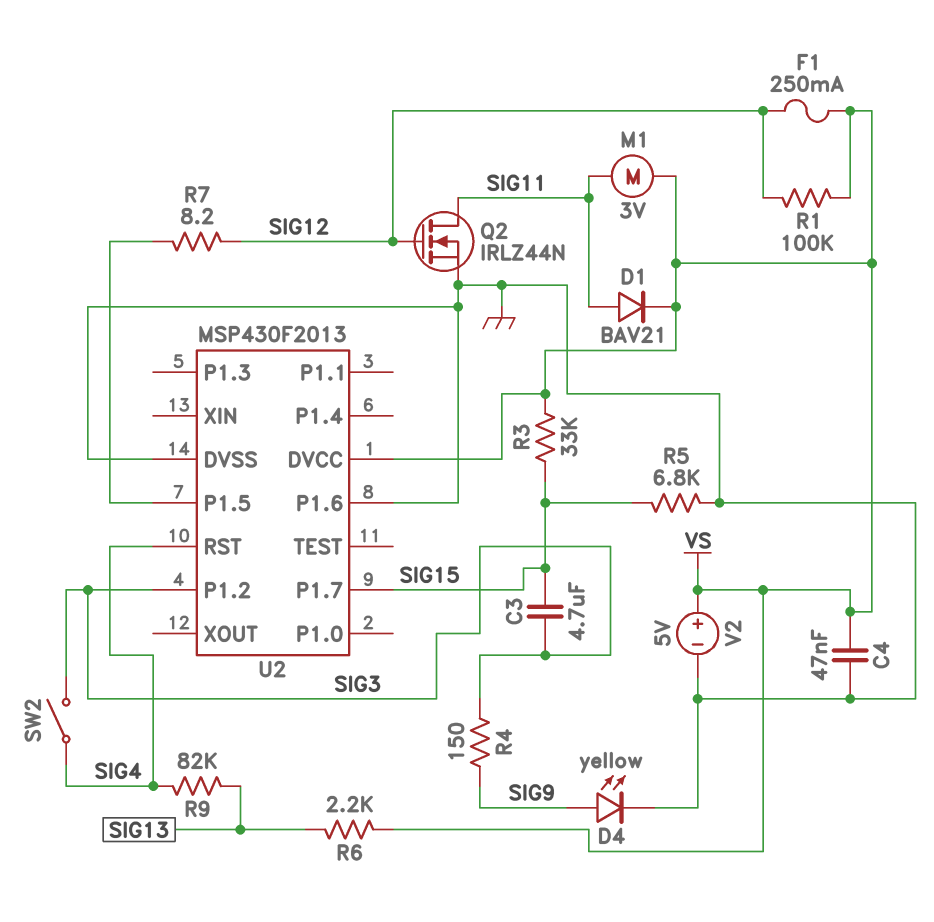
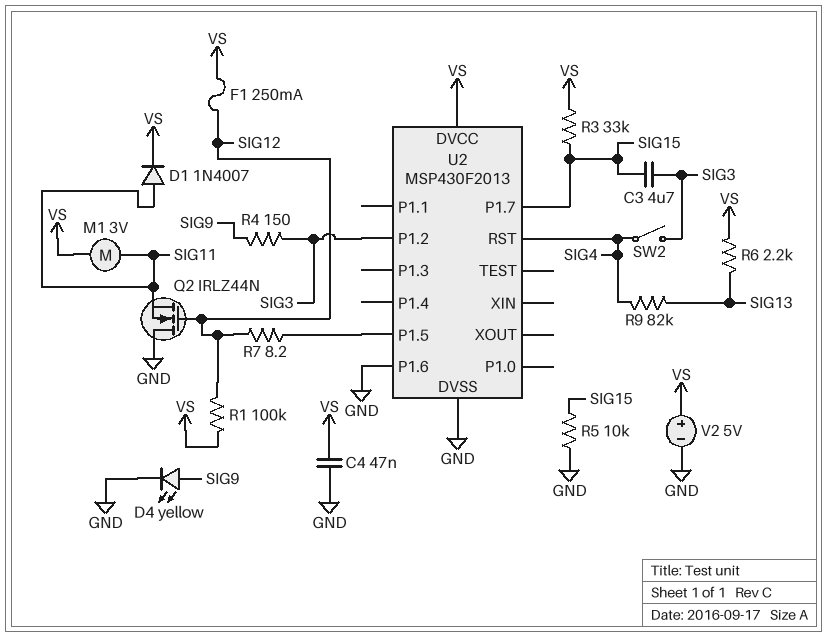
D1: diode BAV21 (A SIG11, K VS) -> diode 1N4007 (A SIG11, K VS)
Q2: NMOS IRLZ44N (G SIG12, D SIG11, S GND) -> NMOS IRLZ44N (G SIG12, D GND, S SIG11)
R5: 6.8k (GND, SIG15) -> 10k (GND, SIG15)

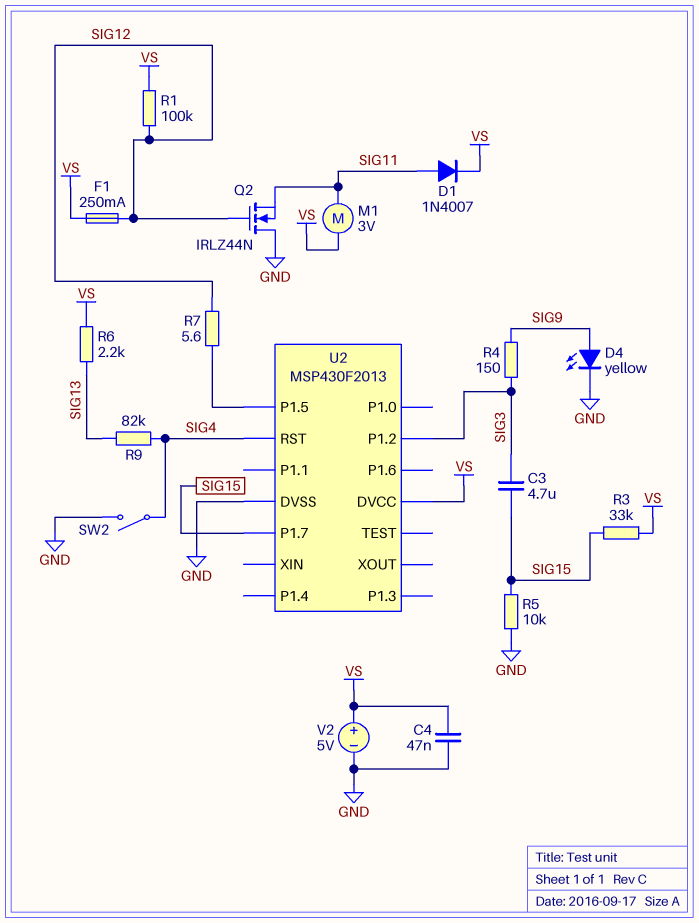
R7: 8.2 (SIG12, U2/P1.5) -> 5.6 (SIG12, U2/P1.5)
SW2: switch (SIG3, SIG4) -> switch (GND, SIG4)
U2 pin P1.6: GND -> none

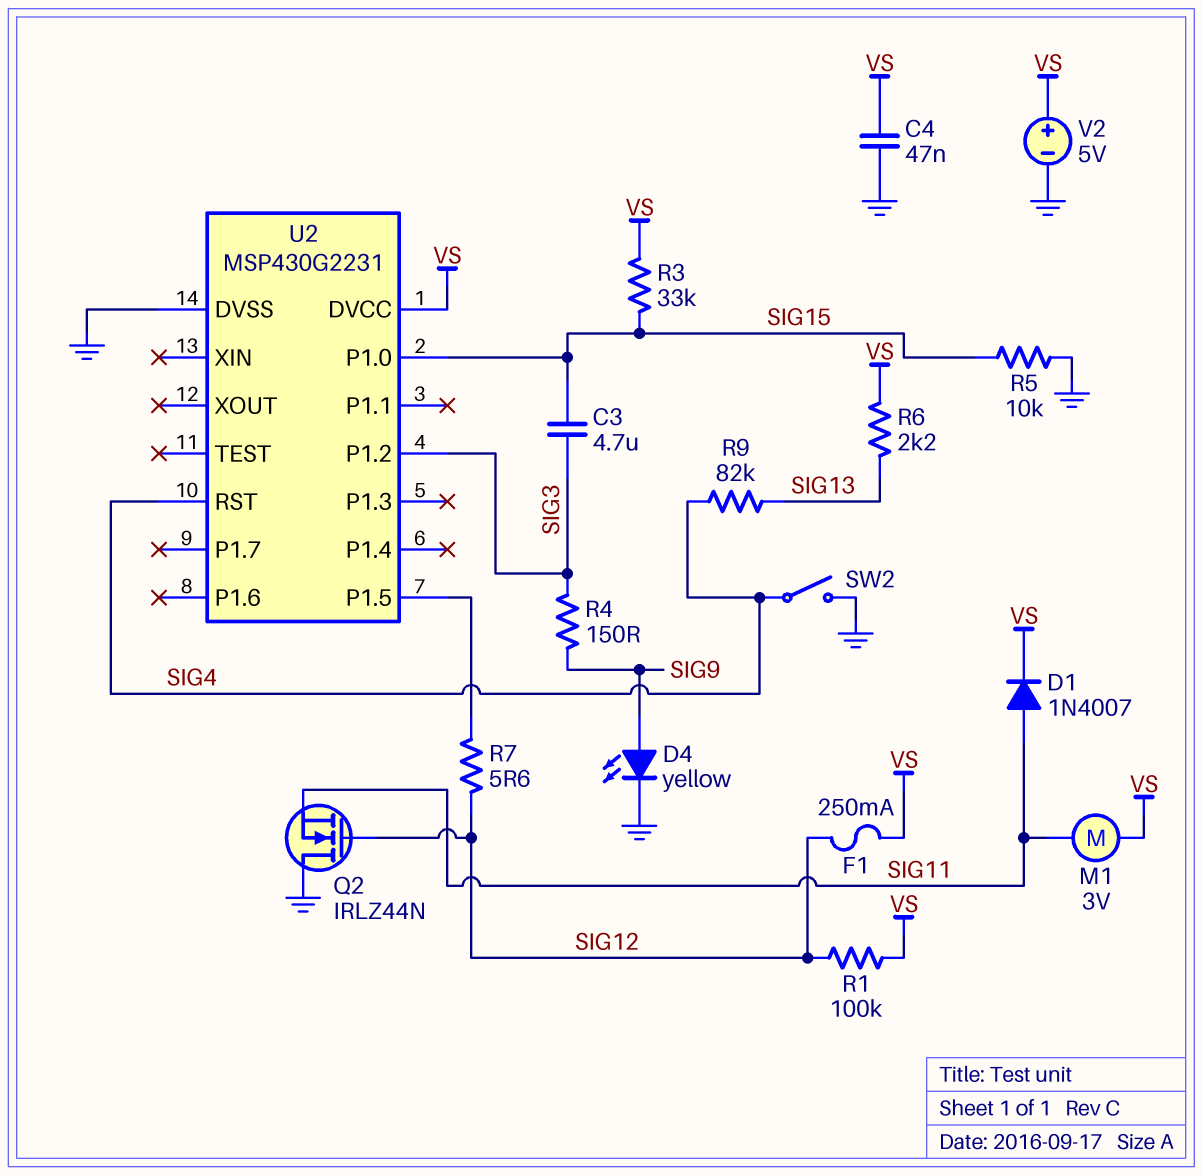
U2: MSP430F2013 -> MSP430G2231
U2 pin P1.0: none -> SIG15
U2 pin P1.7: SIG15 -> none

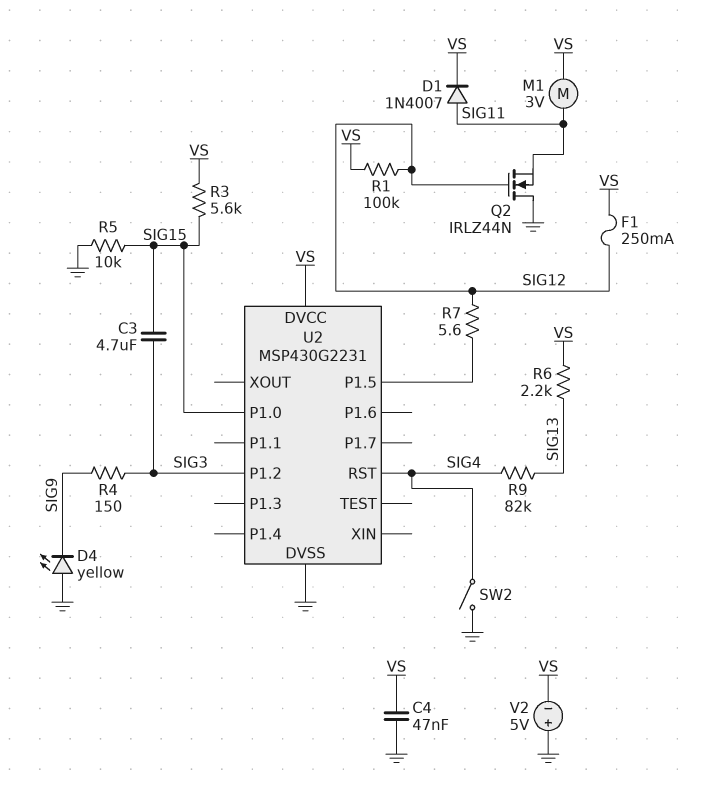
D4: LED yellow (A SIG9, K GND) -> LED yellow (A GND, K SIG9)
R3: 33k (SIG15, VS) -> 5.6k (SIG15, VS)
V2: 5V (plus VS, minus GND) -> 5V (plus GND, minus VS)

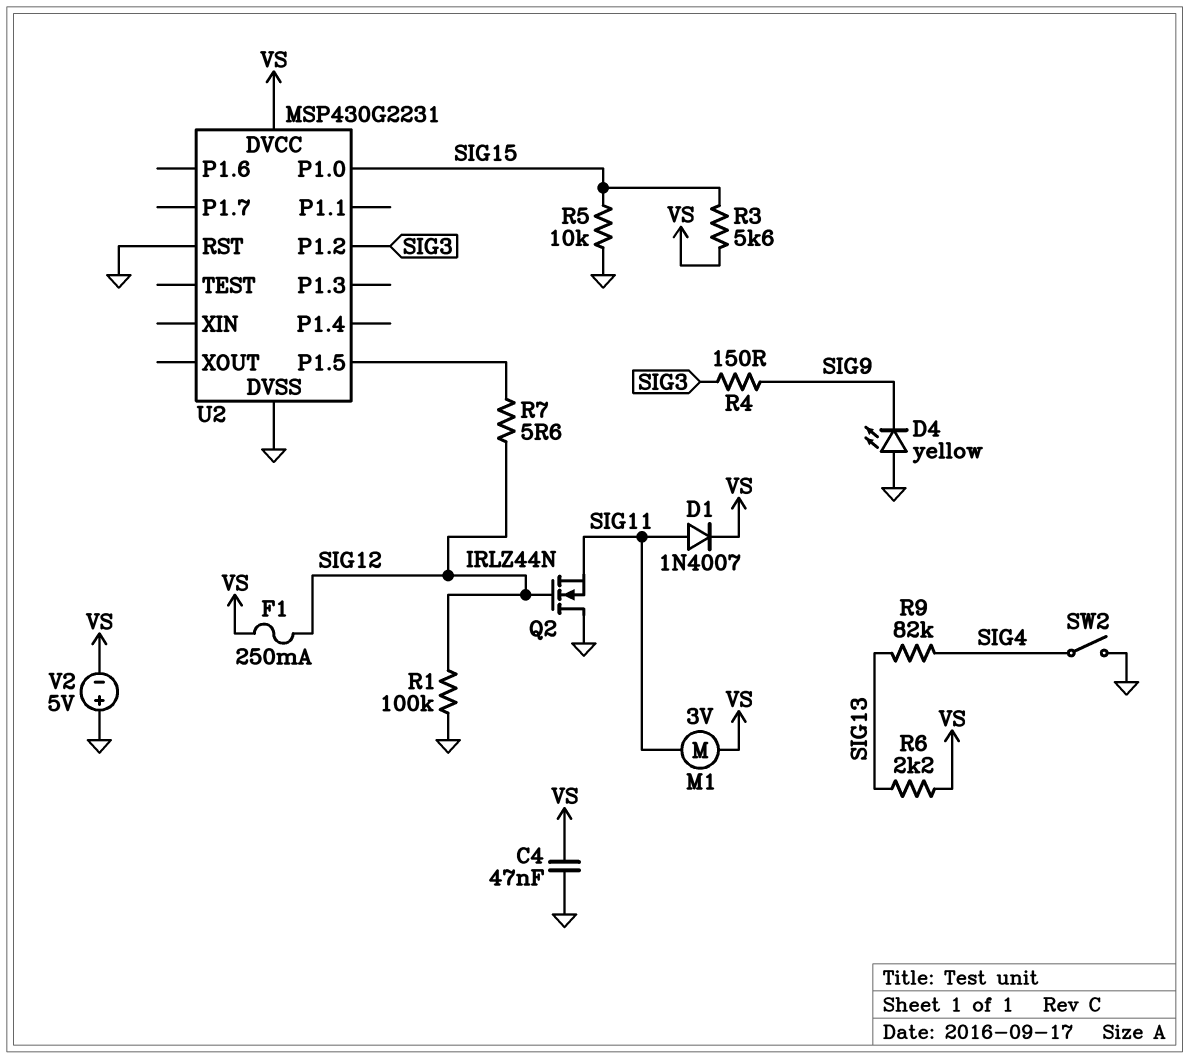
C3: 4.7uF (SIG3, SIG15) -> none
R1: 100k (SIG12, VS) -> 100k (GND, SIG12)
U2 pin RST: SIG4 -> GND

